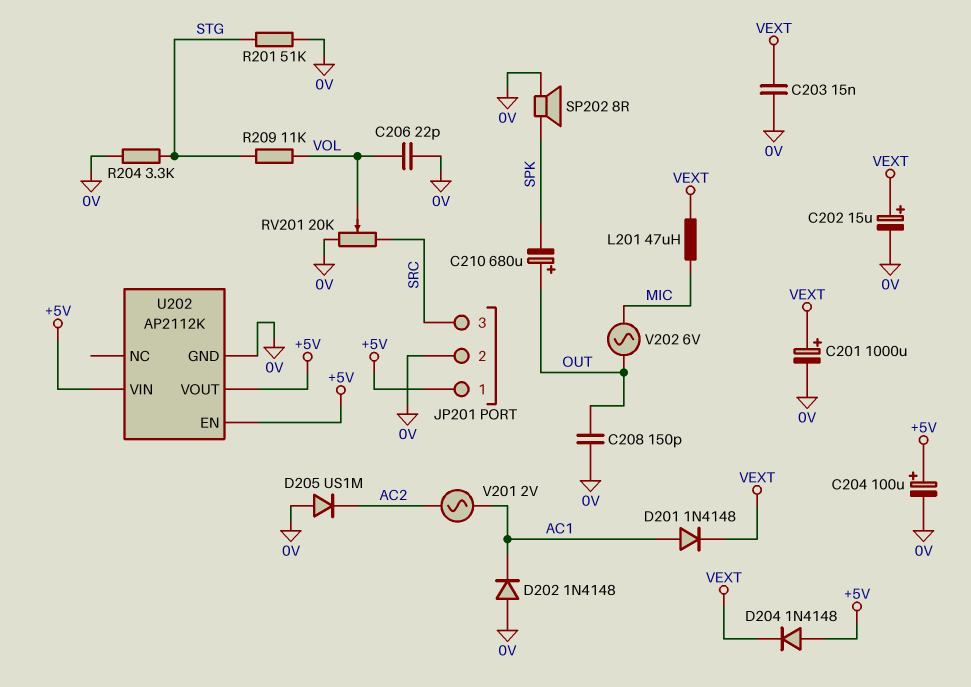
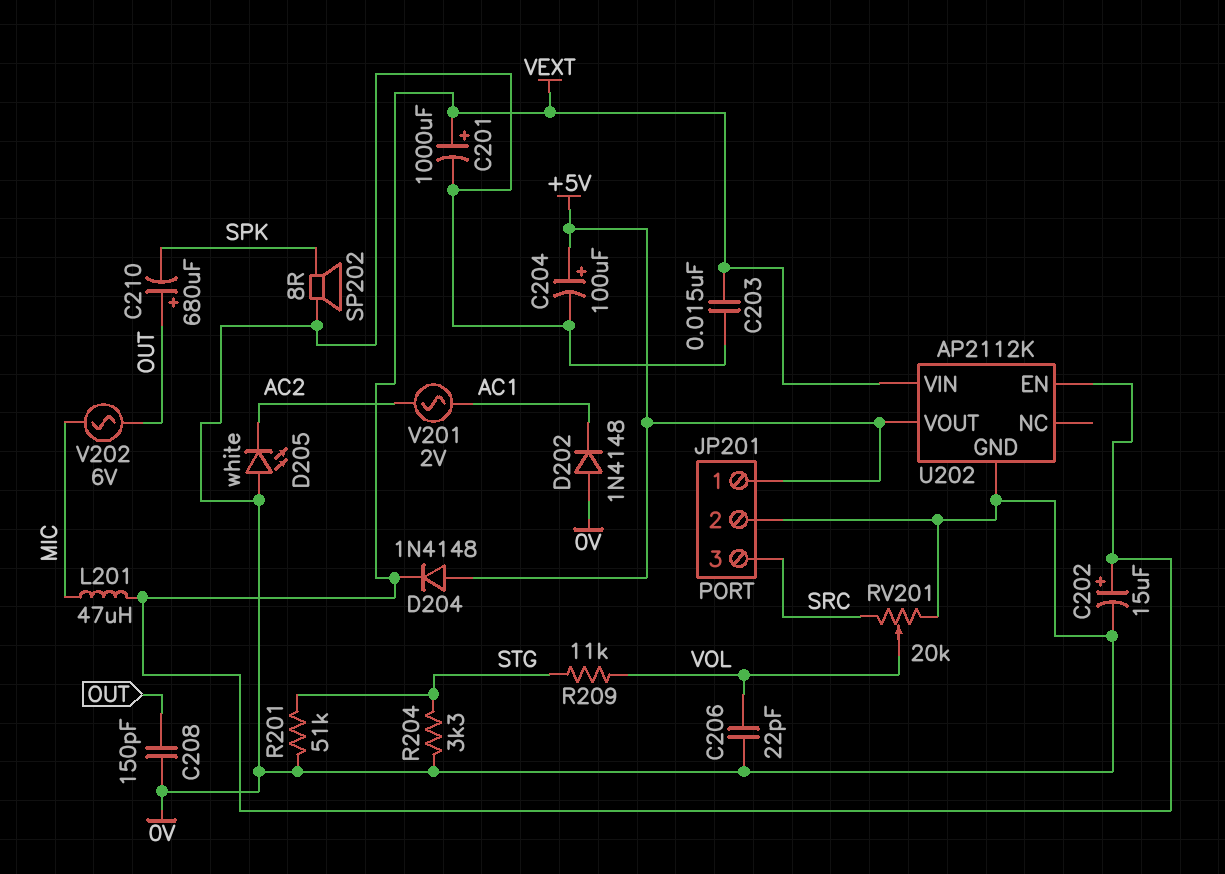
D201: diode 1N4148 (A AC1, K VEXT) -> none
D205: diode US1M (A 0V, K AC2) -> LED white (A 0V, K AC2)
U202 pin EN: +5V -> VEXT
U202 pin VIN: +5V -> VEXT

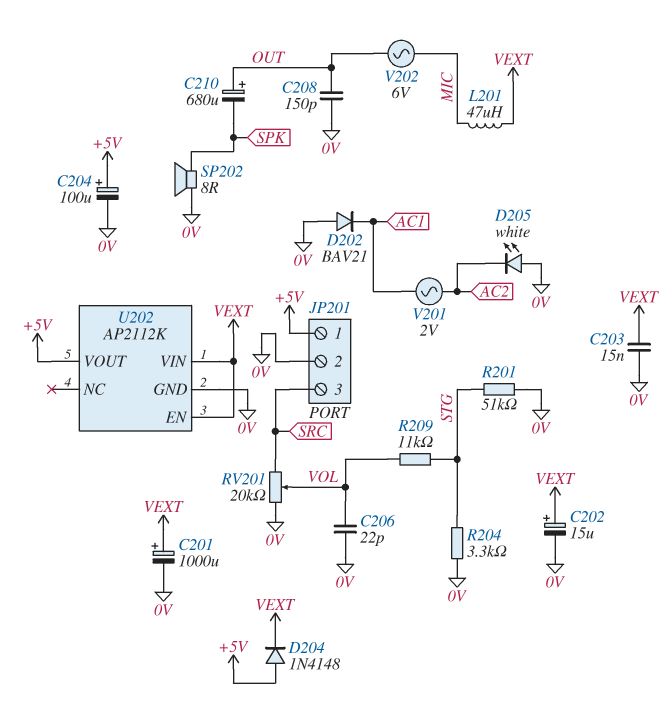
D202: diode 1N4148 (A 0V, K AC1) -> diode BAV21 (A 0V, K AC1)

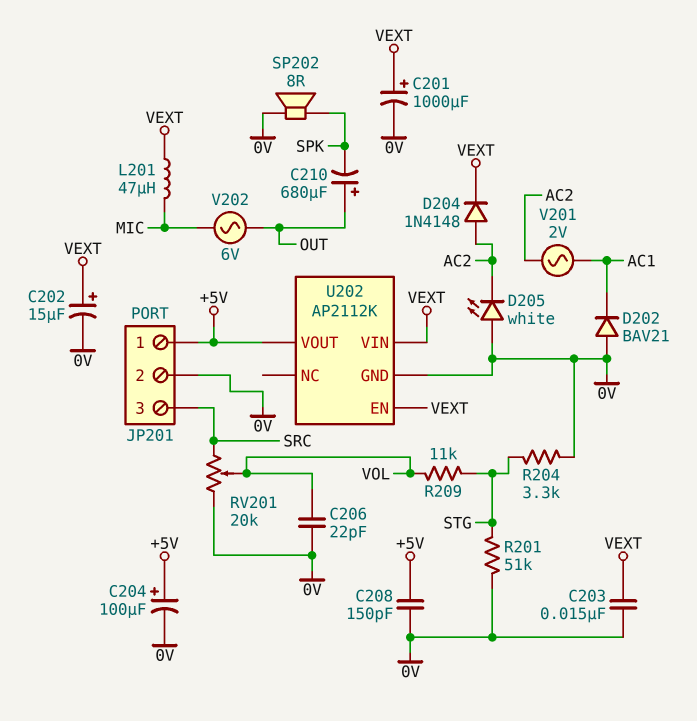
C208: 150pF (0V, OUT) -> 150pF (+5V, 0V)
D204: diode 1N4148 (A +5V, K VEXT) -> diode 1N4148 (A AC2, K VEXT)

